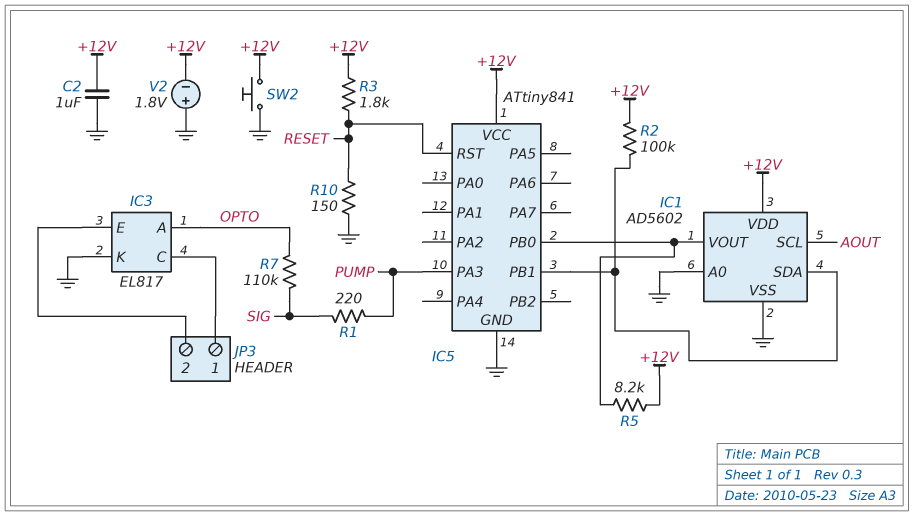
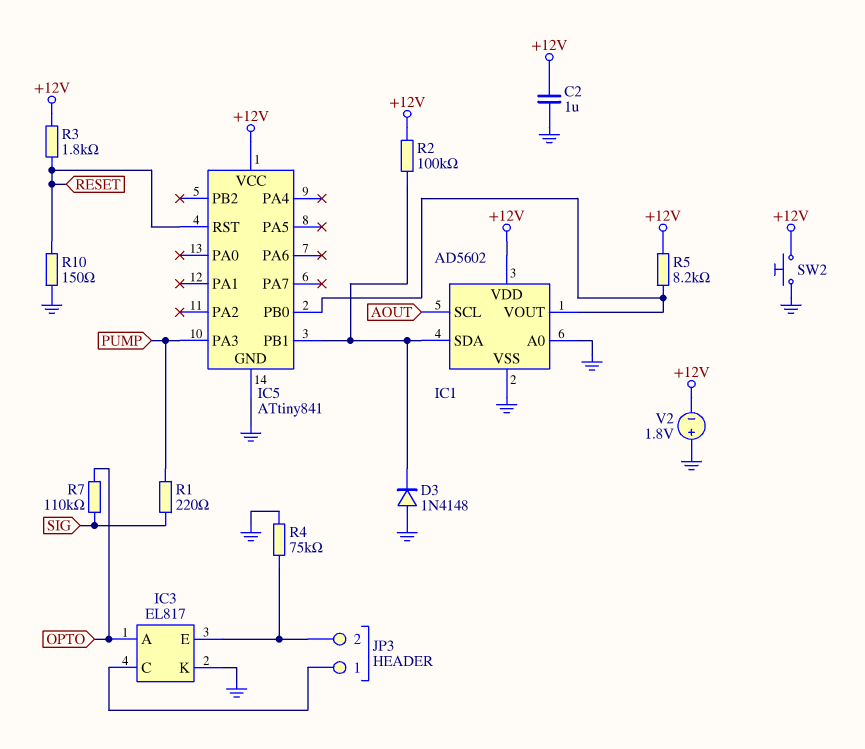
D3: none -> diode 1N4148 (A GND, K IC1/SDA)
R4: none -> 75k (GND, IC3/E)

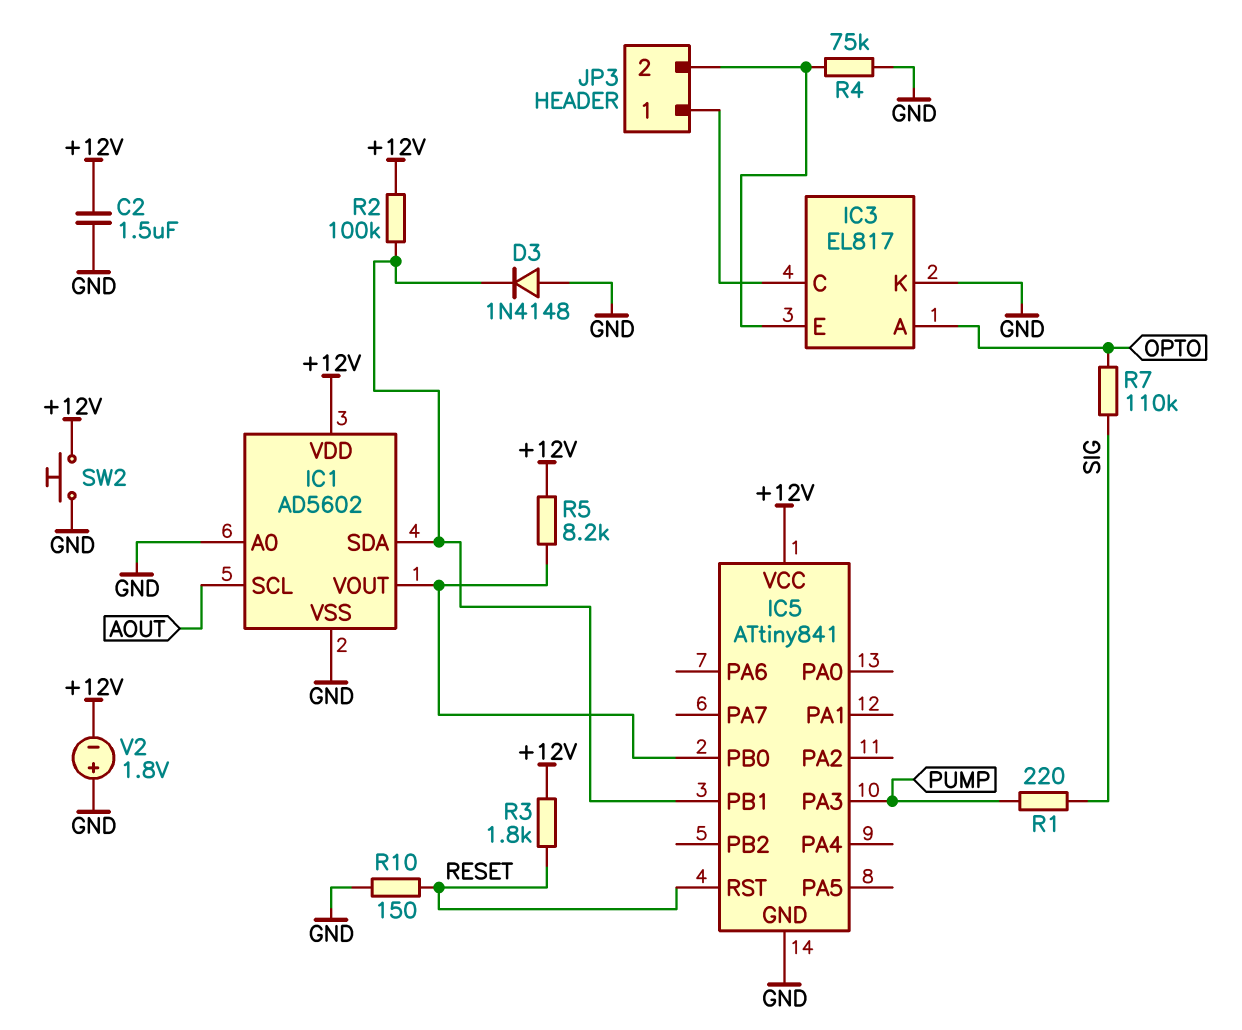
C2: 1uF (+12V, GND) -> 1.5uF (+12V, GND)

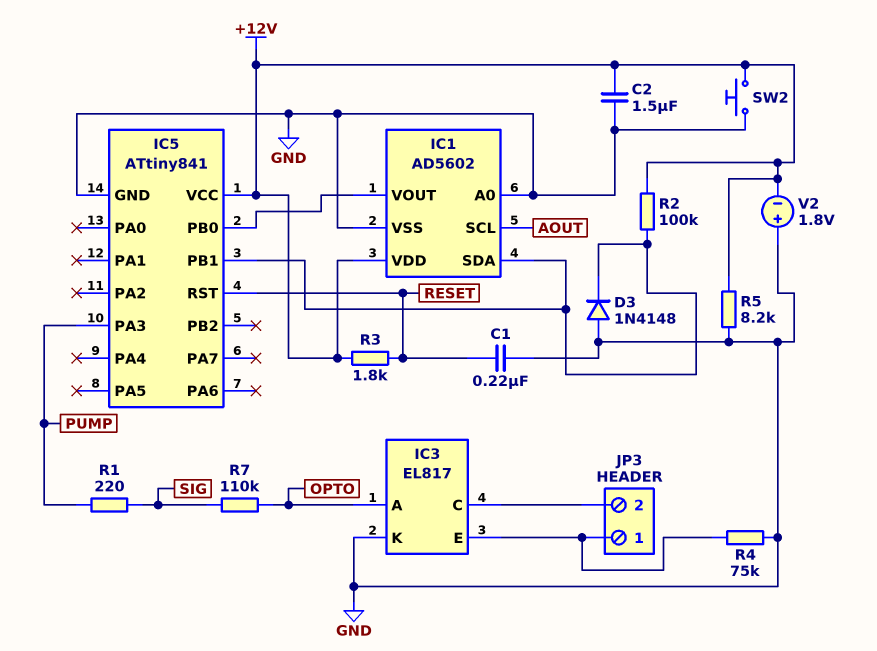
C1: none -> 220nF (GND, RESET)
JP3 pin 1: IC3/C -> IC3/E
JP3 pin 2: IC3/E -> IC3/C
R5: 8.2k (+12V, IC1/VOUT) -> 8.2k (+12V, GND)
R10: 150 (GND, RESET) -> none

